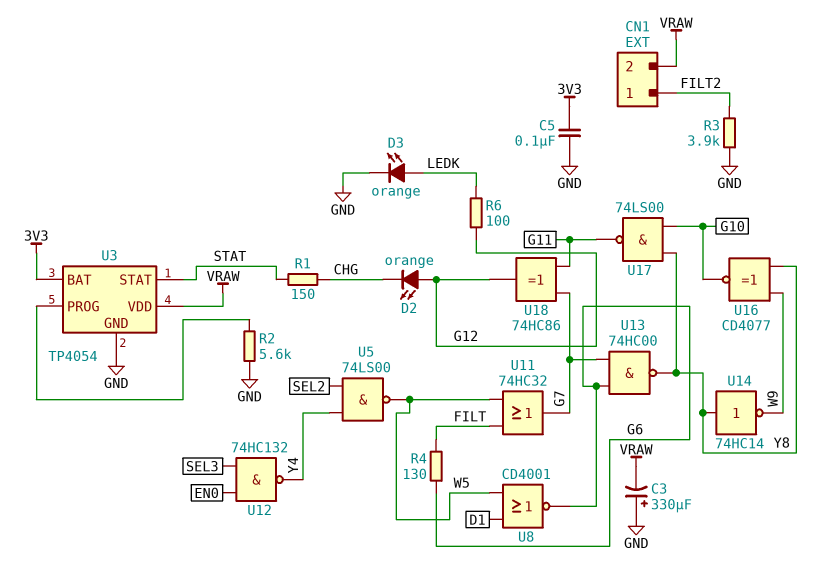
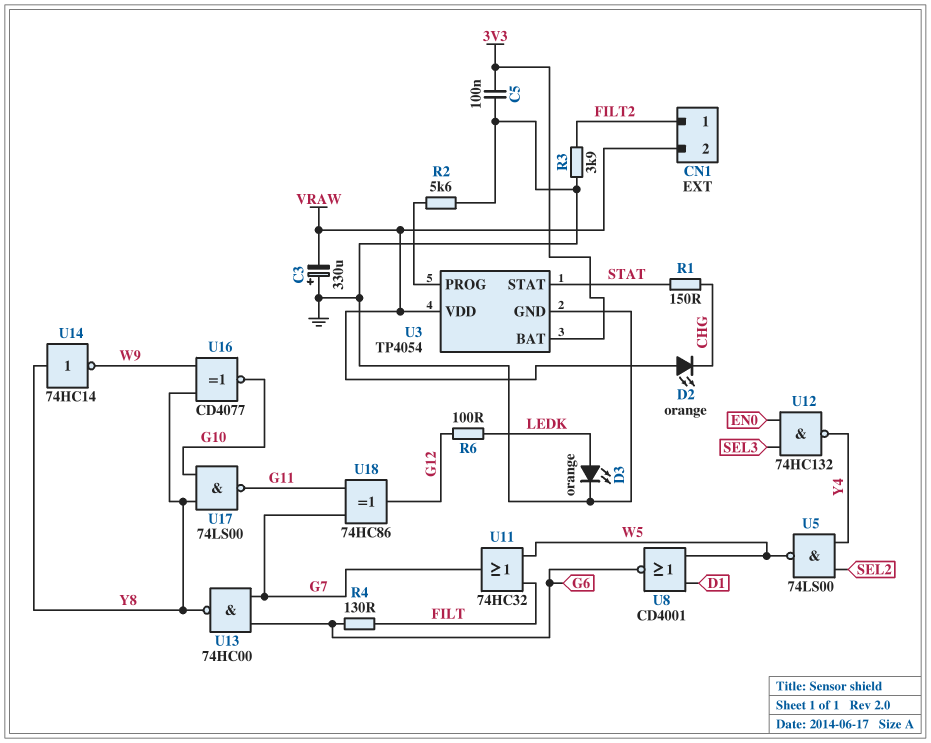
D2: LED orange (A G12, K CHG) -> LED orange (A VRAW, K CHG)

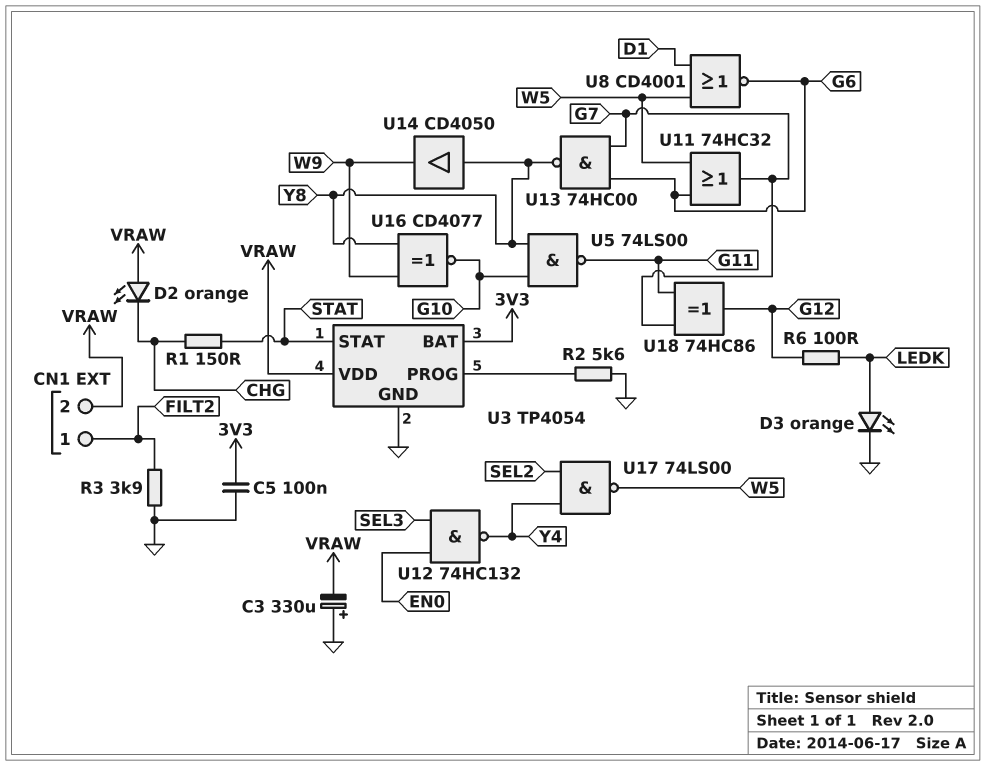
R4: 130 (FILT, G6) -> none
U5: NAND 74LS00 (in SEL2, in Y4, out W5) -> NAND 74LS00 (in G10, in Y8, out G11)
U11: OR 74HC32 (in FILT, in W5, out G7) -> OR 74HC32 (in G6, in W5, out G7)
U14: NOT 74HC14 (in Y8, out W9) -> buffer CD4050 (in Y8, out W9)
U17: NAND 74LS00 (in G10, in Y8, out G11) -> NAND 74LS00 (in SEL2, in Y4, out W5)

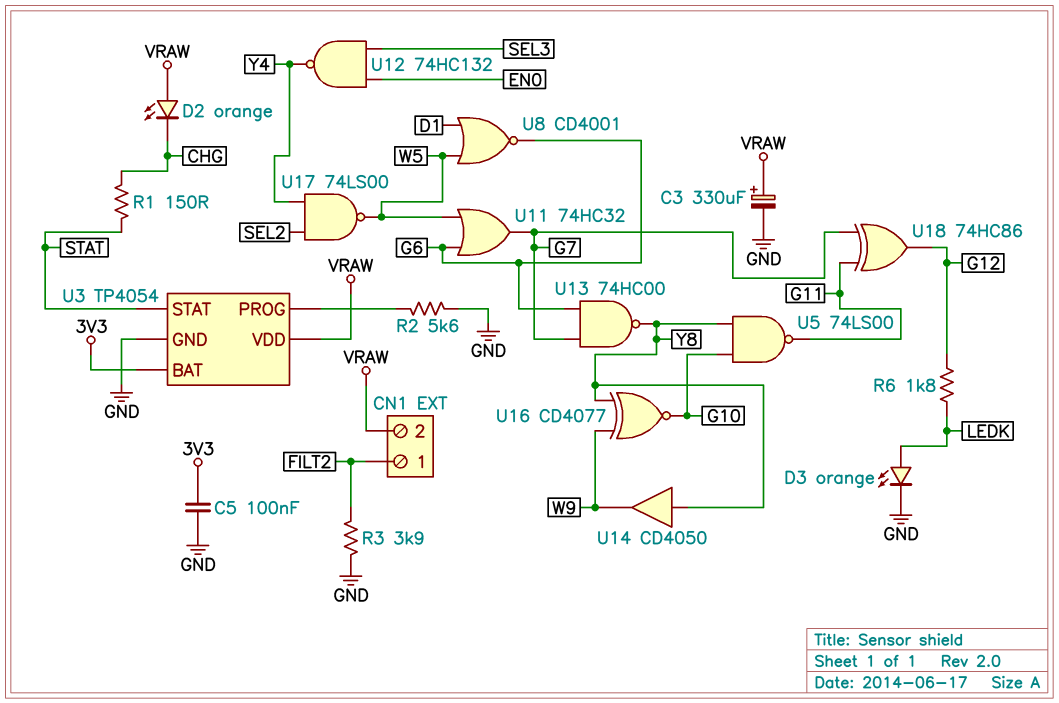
C3: 330uF (plus GND, minus VRAW) -> 330uF (plus VRAW, minus GND)
R6: 100 (G12, LEDK) -> 1.8k (G12, LEDK)

